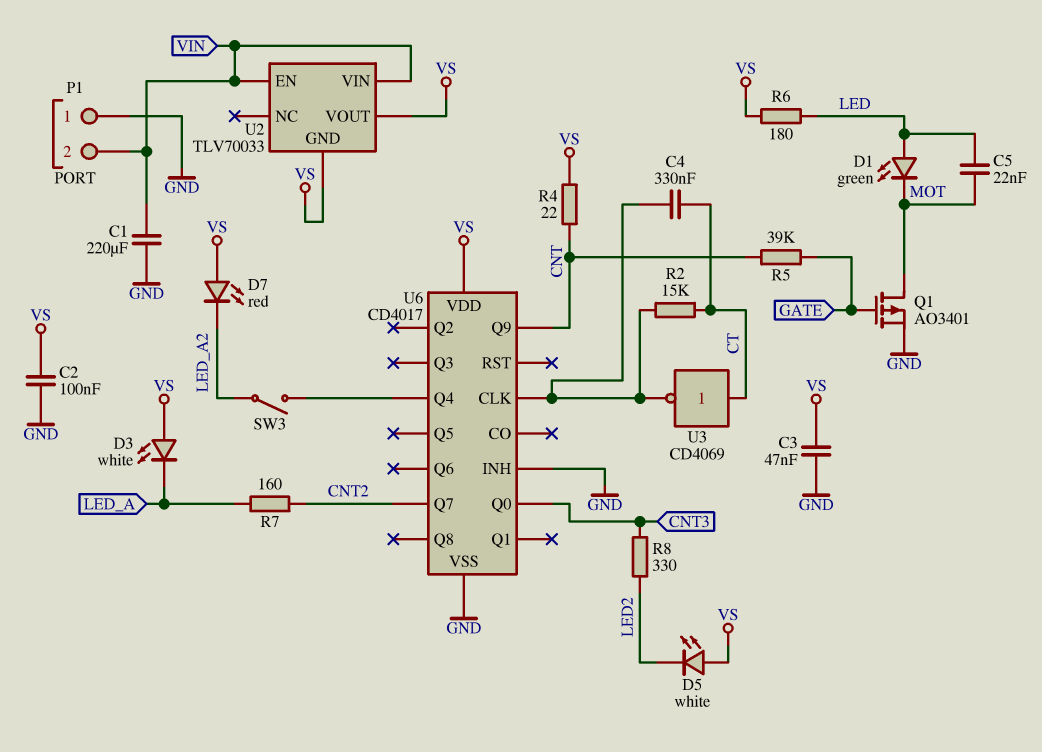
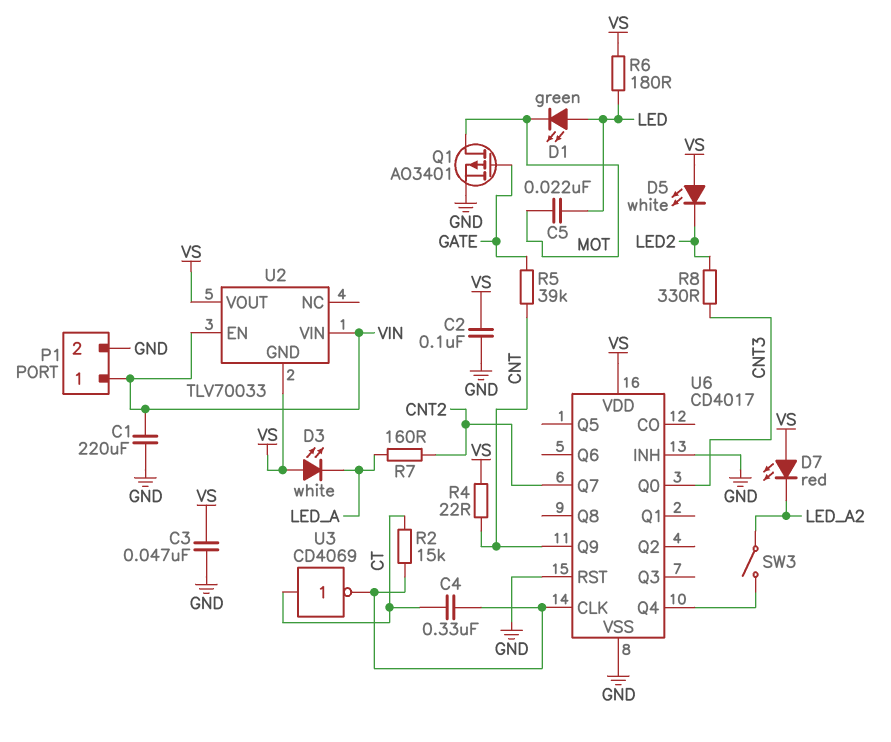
P1 pin 1: GND -> VIN
P1 pin 2: VIN -> GND
U6 pin RST: none -> GND

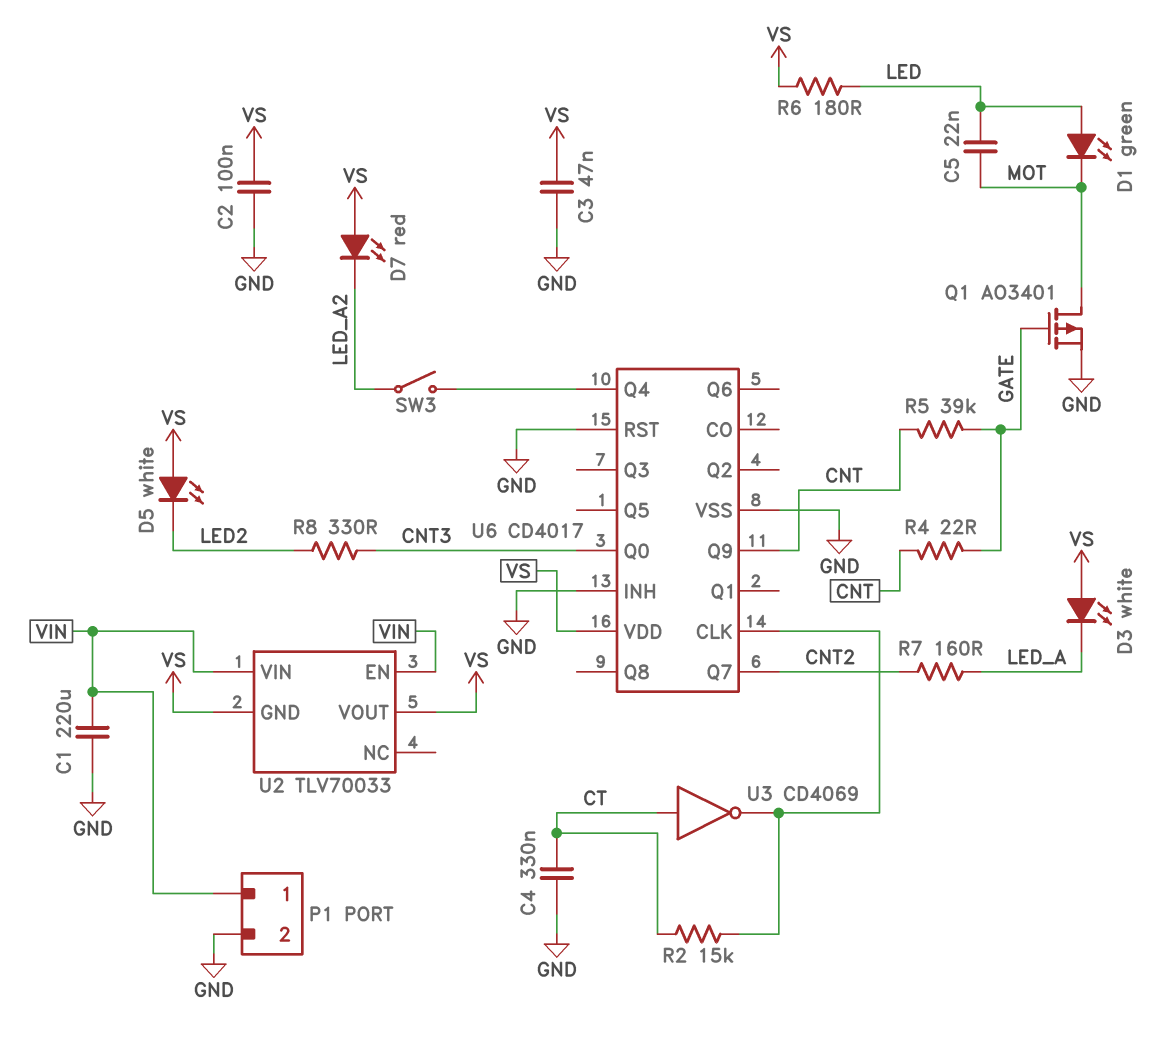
C4: 330nF (CT, U6/CLK) -> 330nF (CT, GND)
R4: 22 (CNT, VS) -> 22 (CNT, GATE)

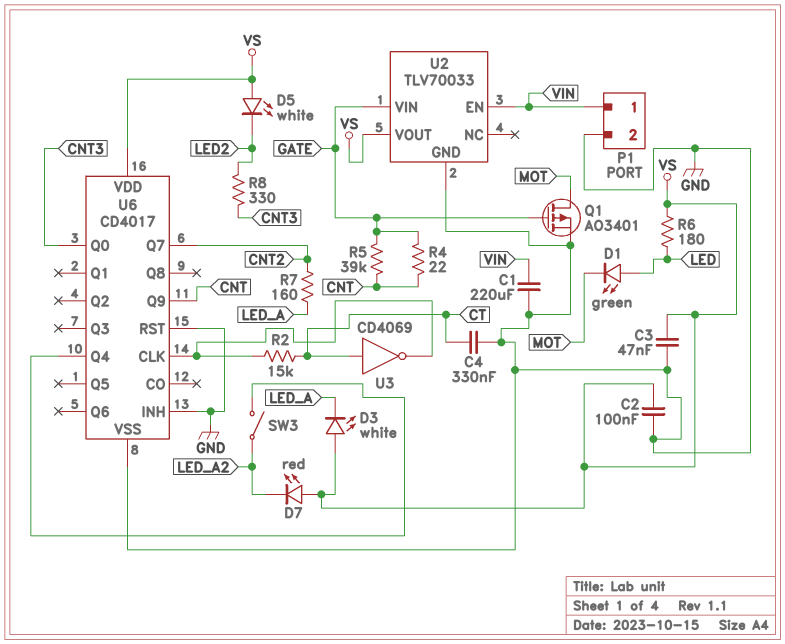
C5: 22nF (LED, MOT) -> none
U2 pin GND: VS -> GND
U2 pin VIN: VIN -> GATE

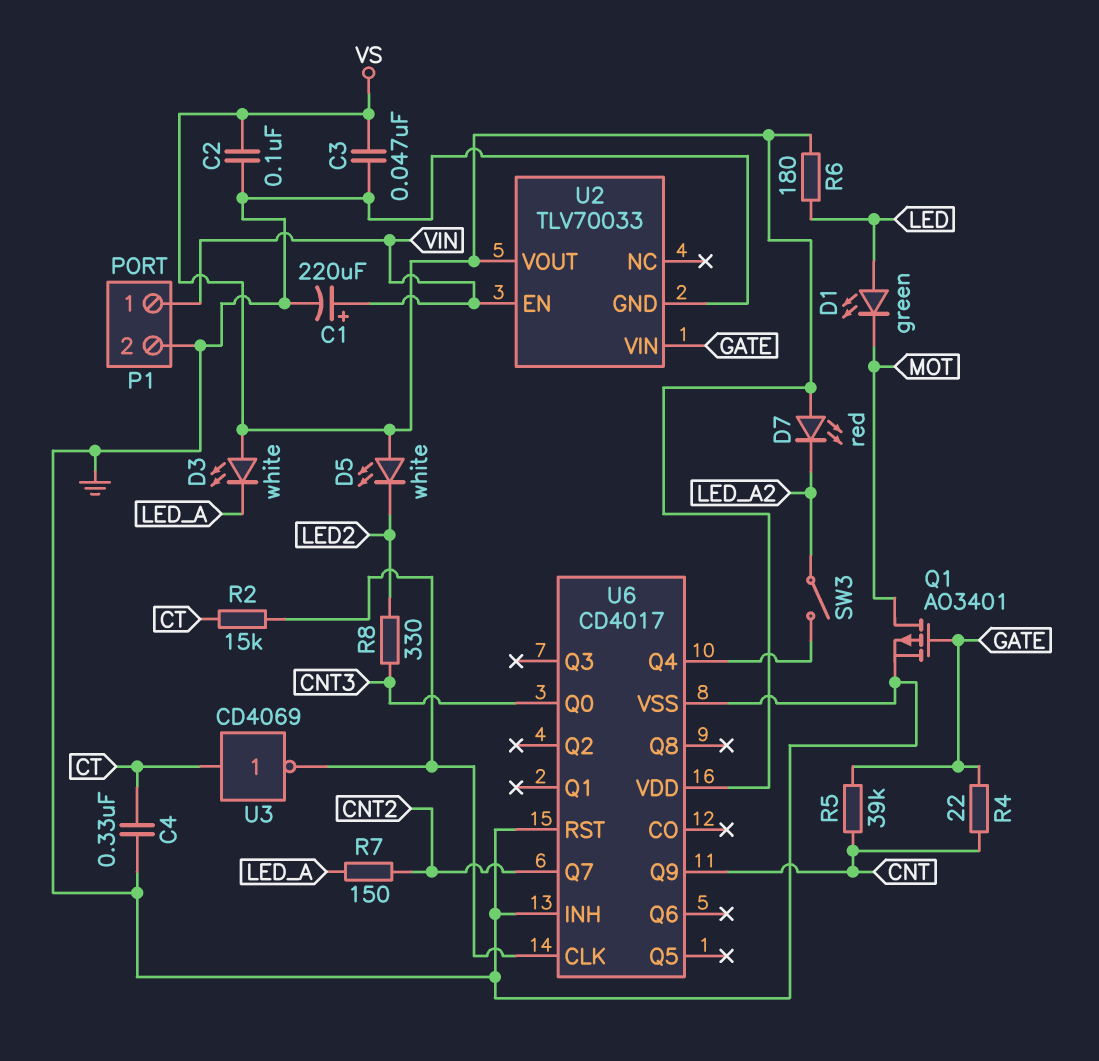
C1: 220uF (GND, VIN) -> 220uF (plus VIN, minus GND)
R7: 160 (CNT2, LED_A) -> 150 (CNT2, LED_A)

